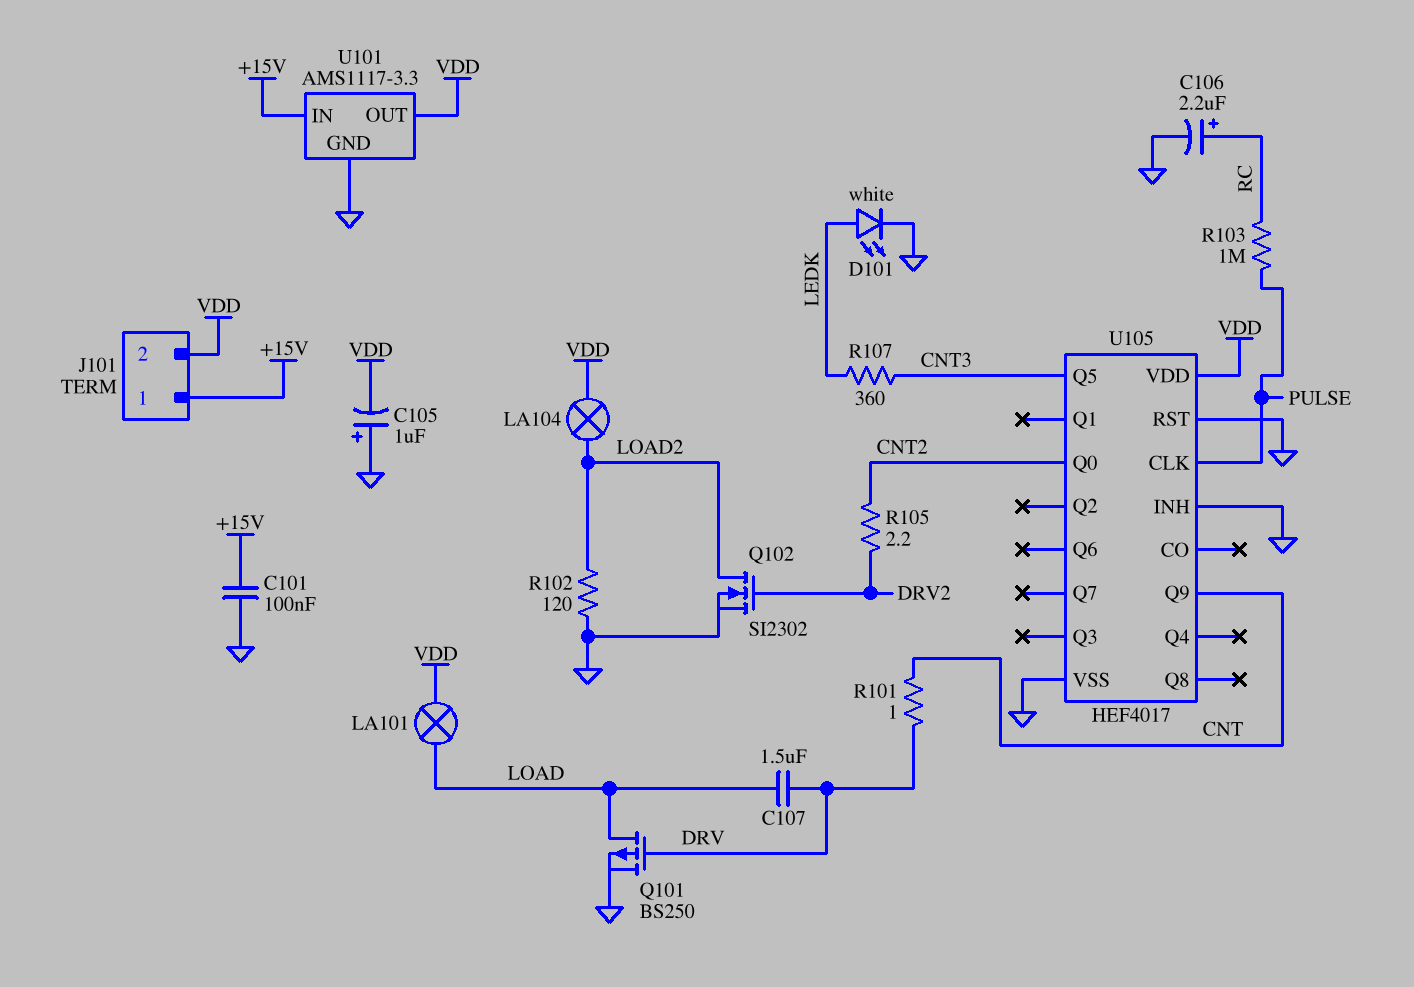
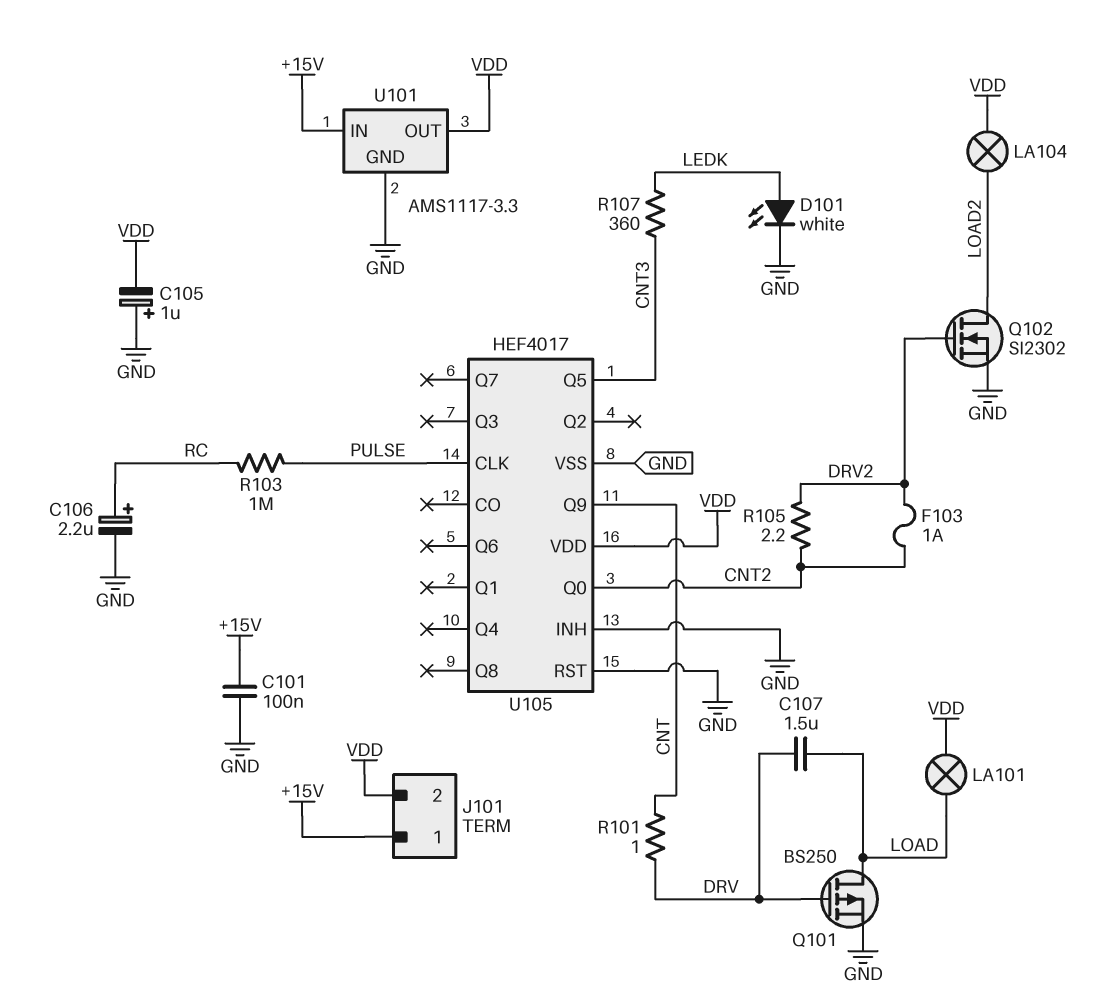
F103: none -> 1A (CNT2, DRV2)
R102: 120 (GND, LOAD2) -> none

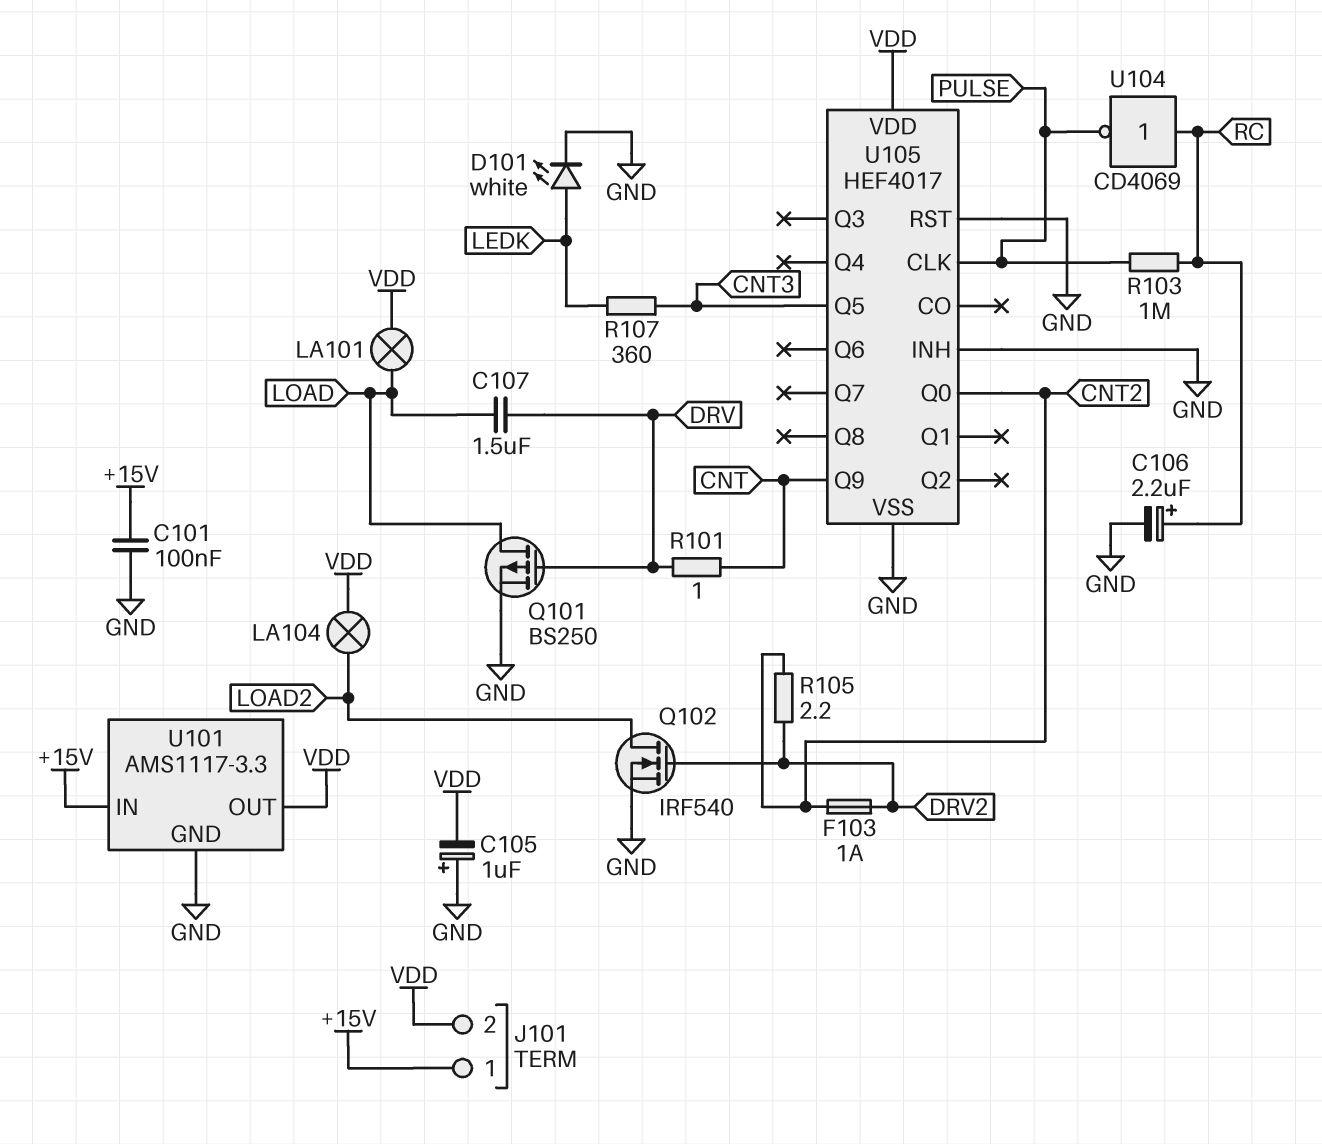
Q102: NMOS SI2302 (G DRV2, D LOAD2, S GND) -> NMOS IRF540 (G DRV2, D LOAD2, S GND)
U104: none -> NOT CD4069 (in RC, out PULSE)

